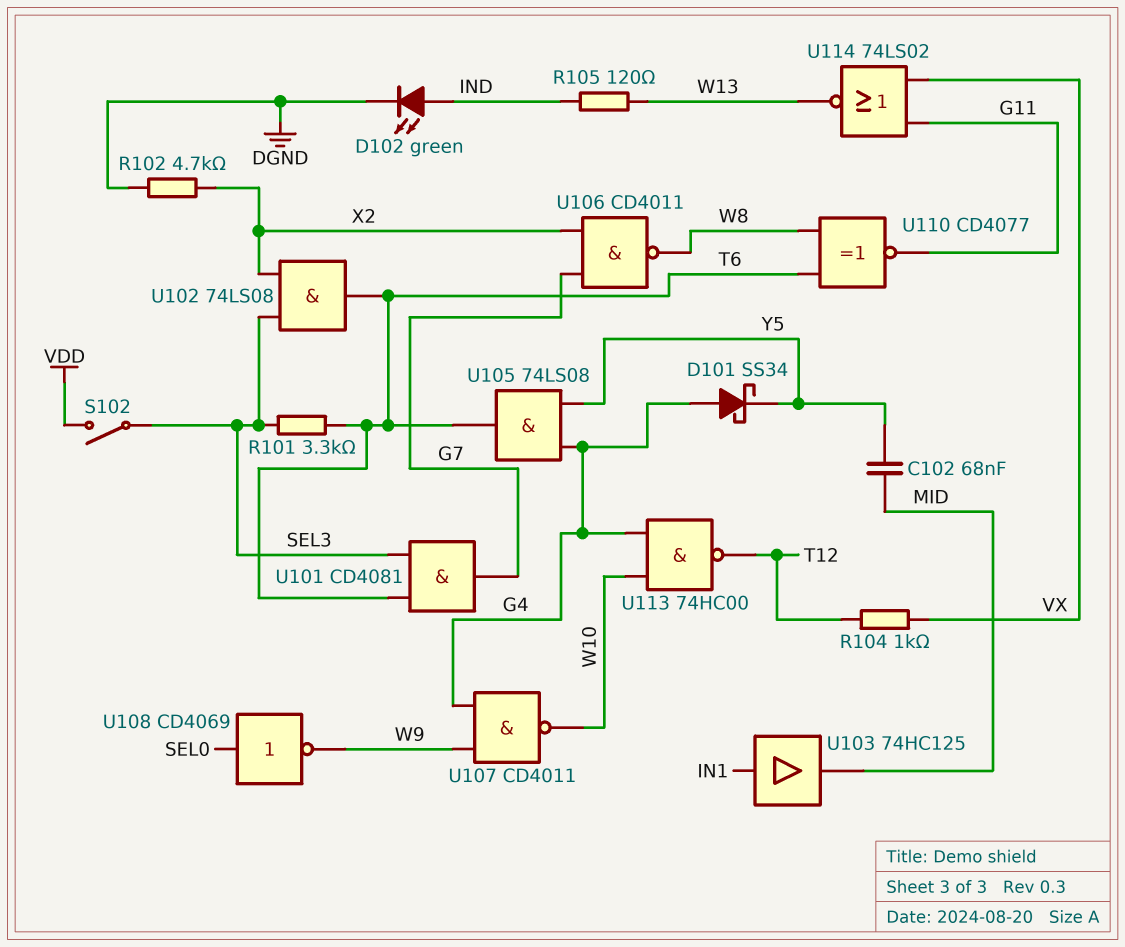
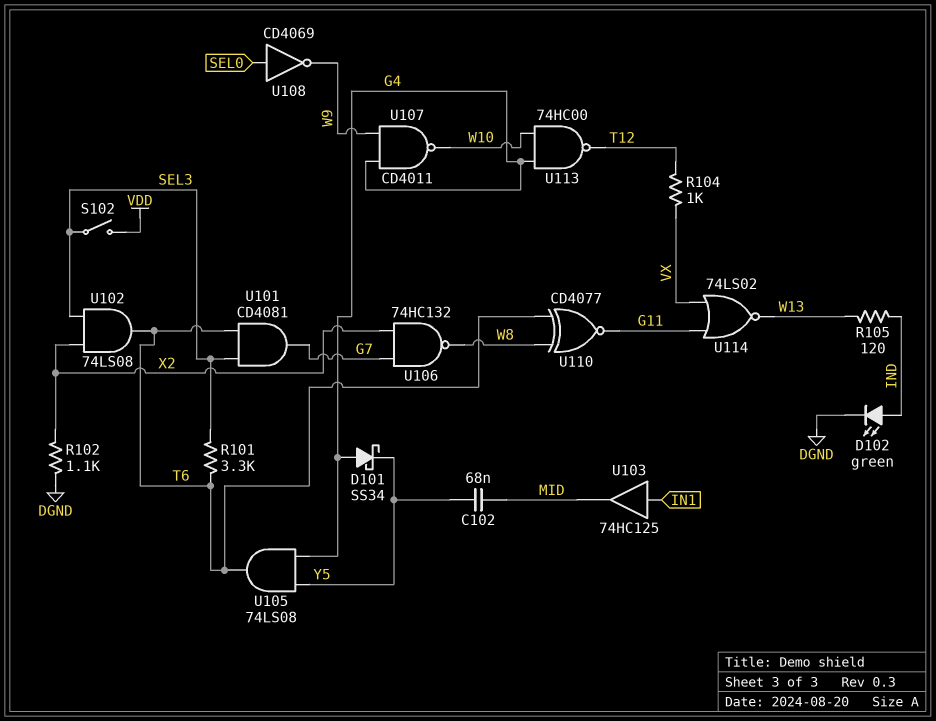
R102: 4.7k (DGND, X2) -> 1.1k (DGND, X2)
U106: NAND CD4011 (in G7, in X2, out W8) -> NAND 74HC132 (in G7, in X2, out W8)

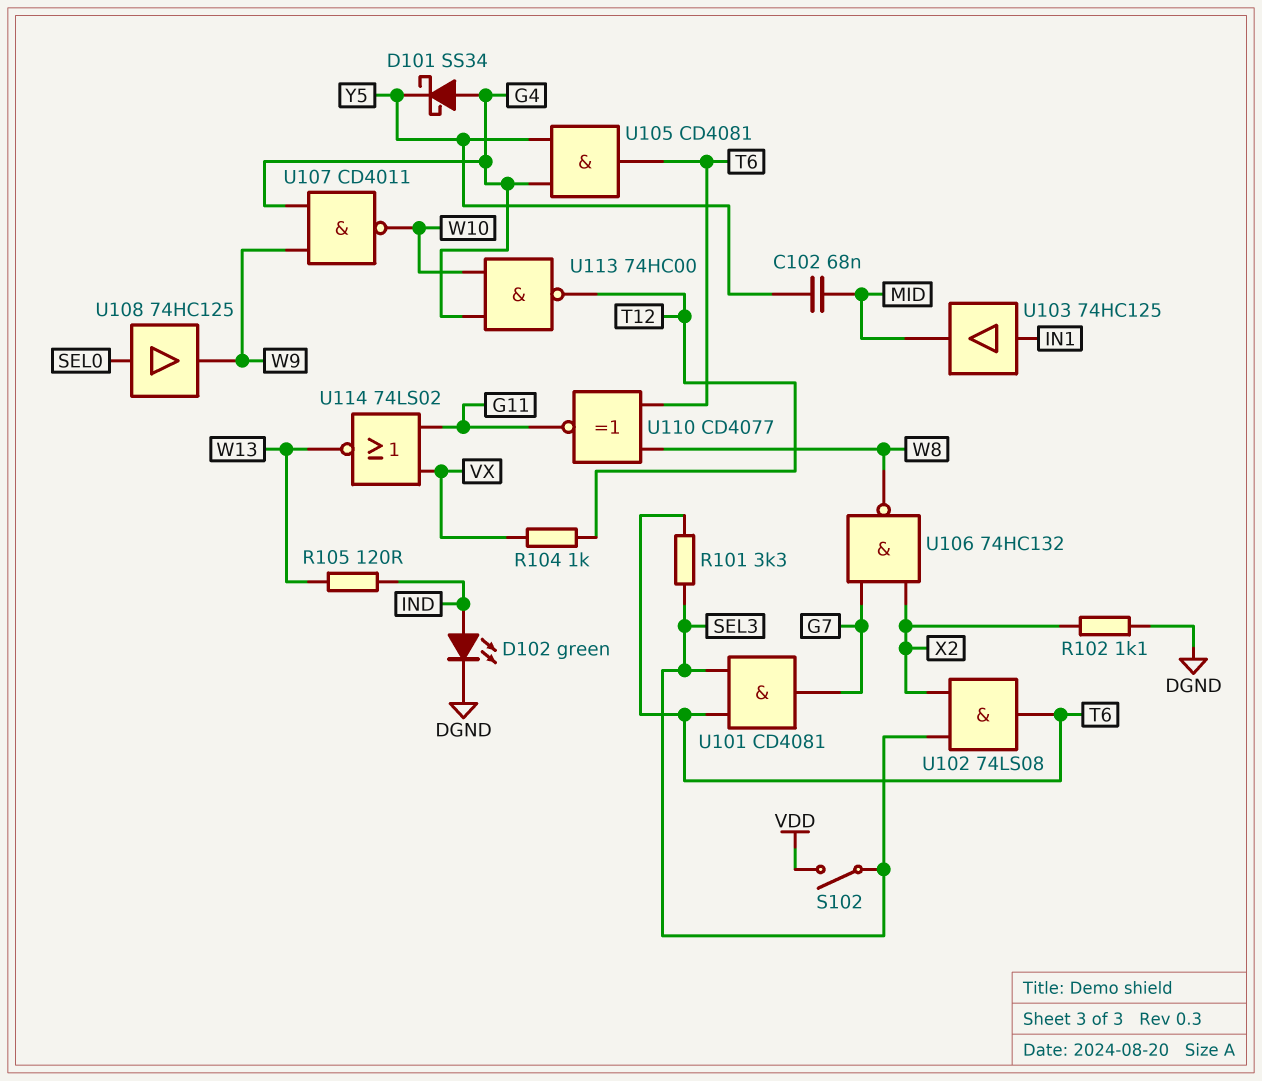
U105: AND 74LS08 (in G4, in Y5, out T6) -> AND CD4081 (in G4, in Y5, out T6)
U108: NOT CD4069 (in SEL0, out W9) -> buffer 74HC125 (in SEL0, out W9)

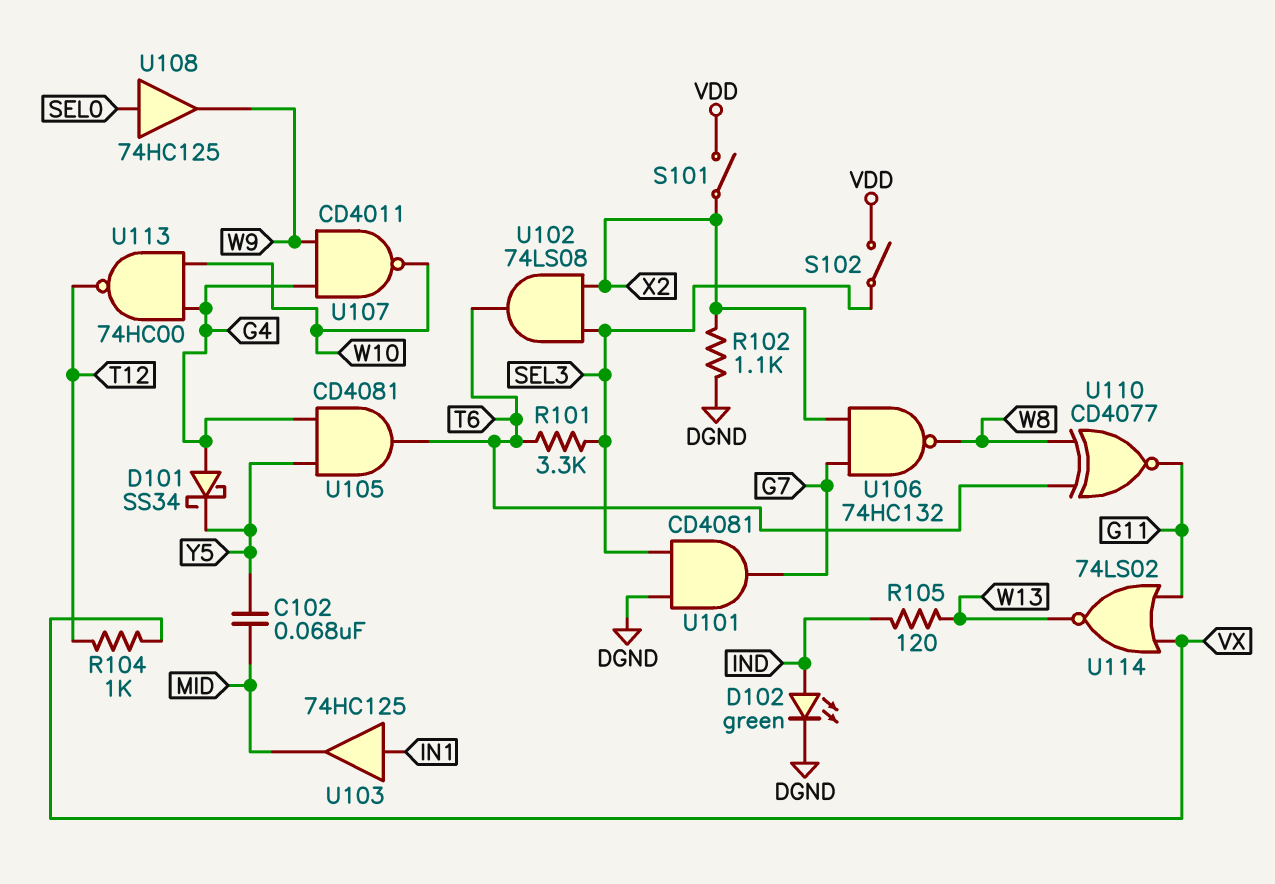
S101: none -> switch (VDD, X2)
U101: AND CD4081 (in SEL3, in T6, out G7) -> AND CD4081 (in DGND, in SEL3, out G7)

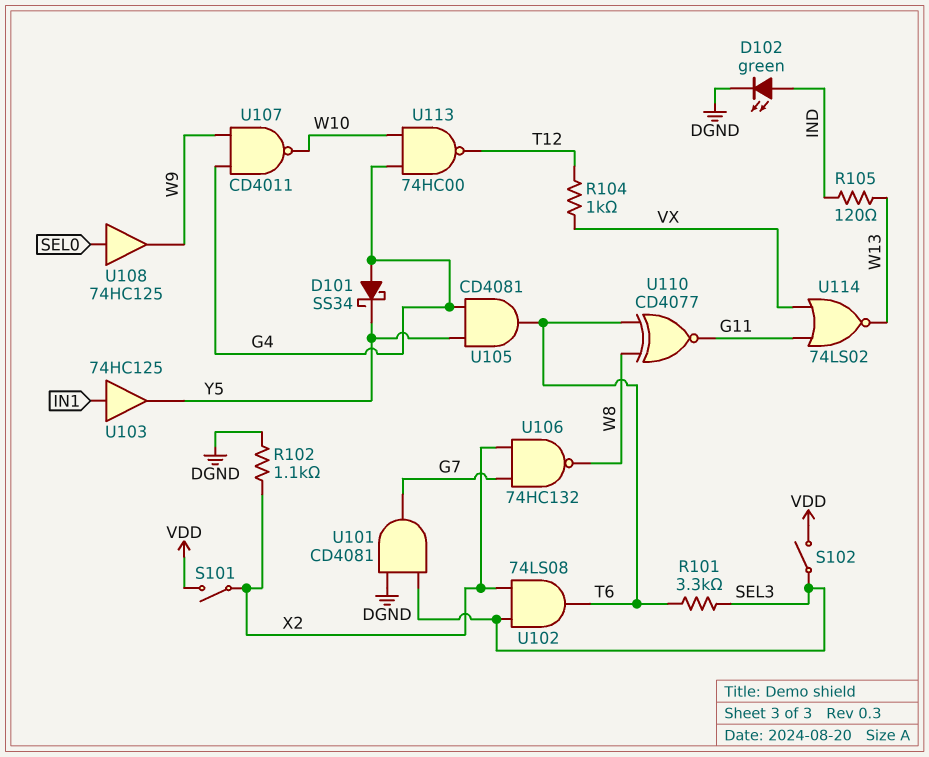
C102: 68nF (MID, Y5) -> none
U103: buffer 74HC125 (in IN1, out MID) -> buffer 74HC125 (in IN1, out Y5)

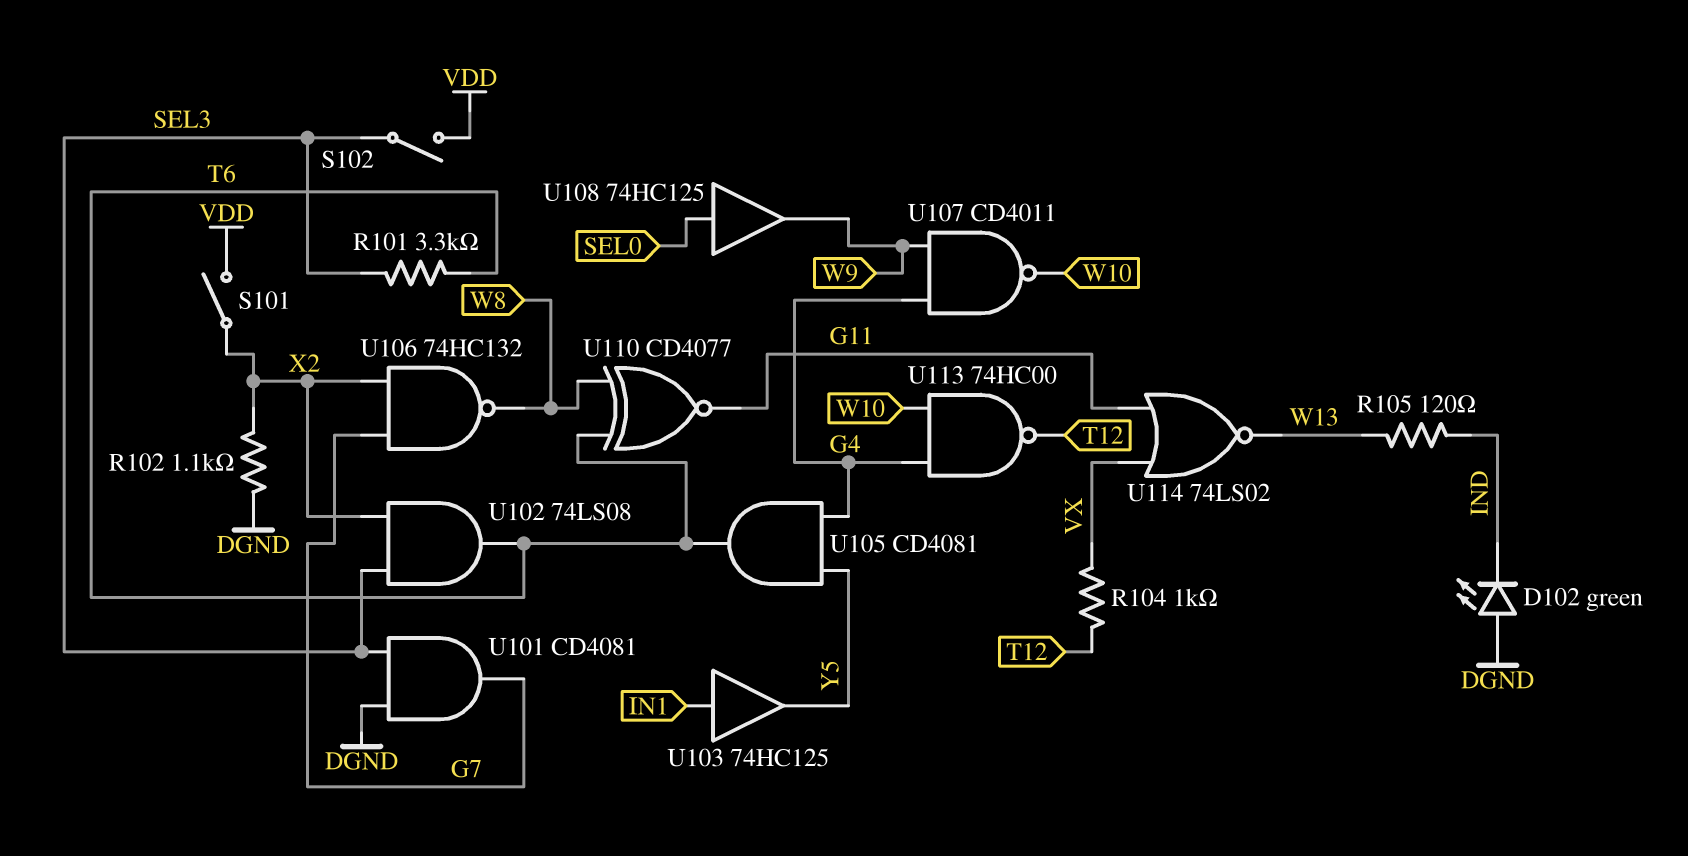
D101: schottky SS34 (A G4, K Y5) -> none
D102: LED green (A IND, K DGND) -> LED green (A DGND, K IND)

